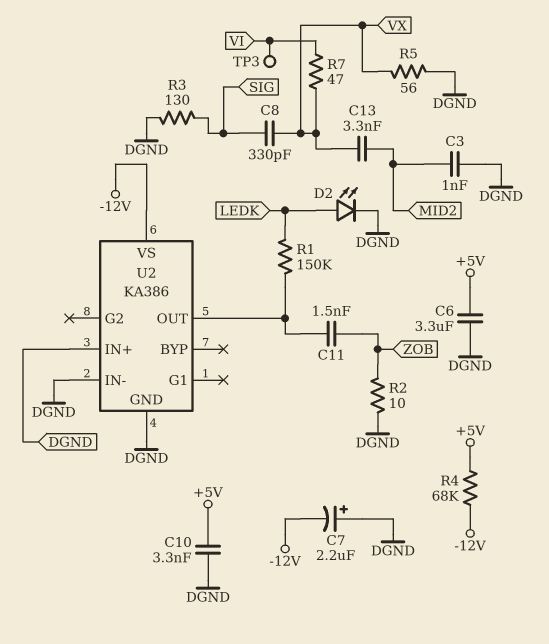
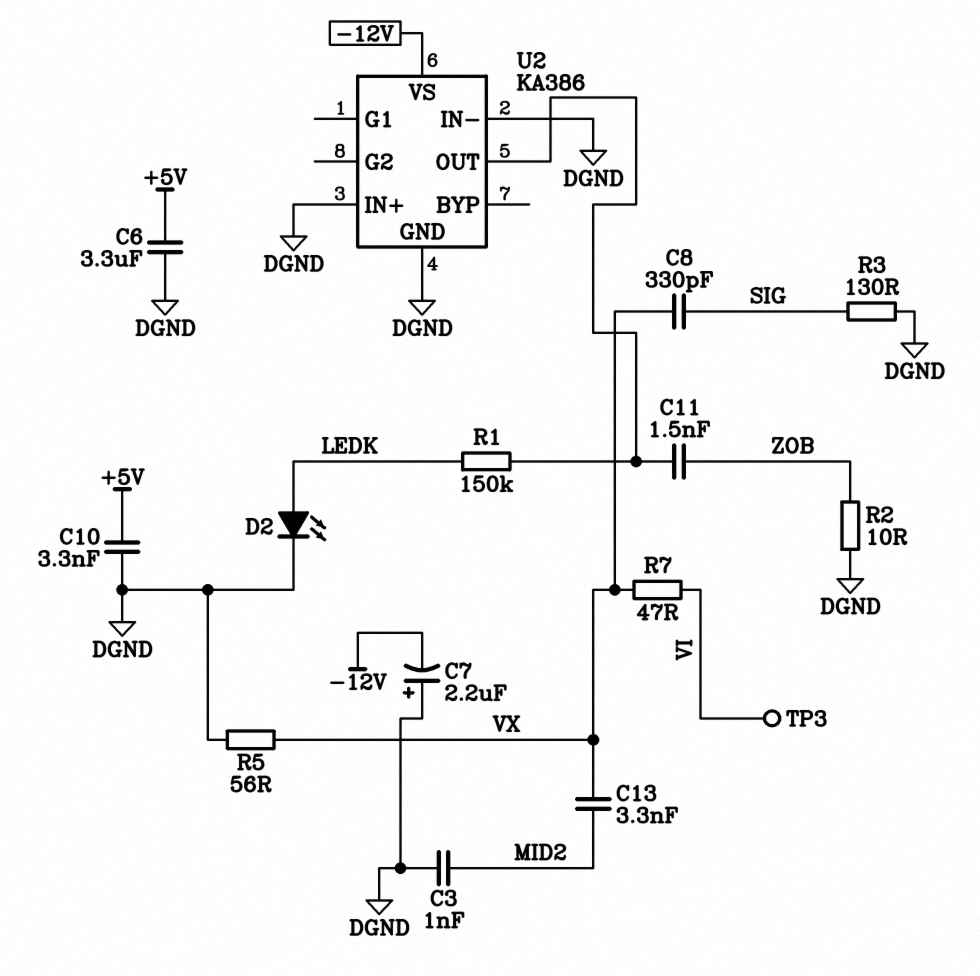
R4: 68k (+5V, -12V) -> none

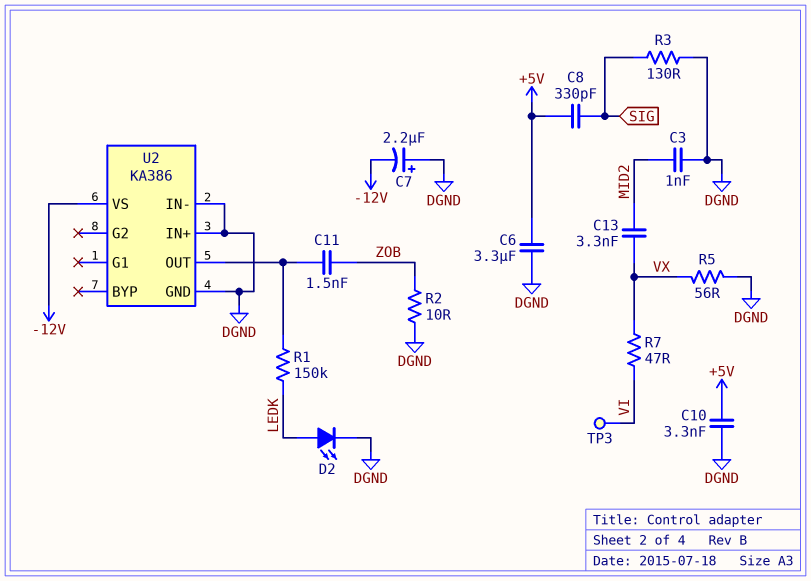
C8: 330pF (SIG, VX) -> 330pF (+5V, SIG)

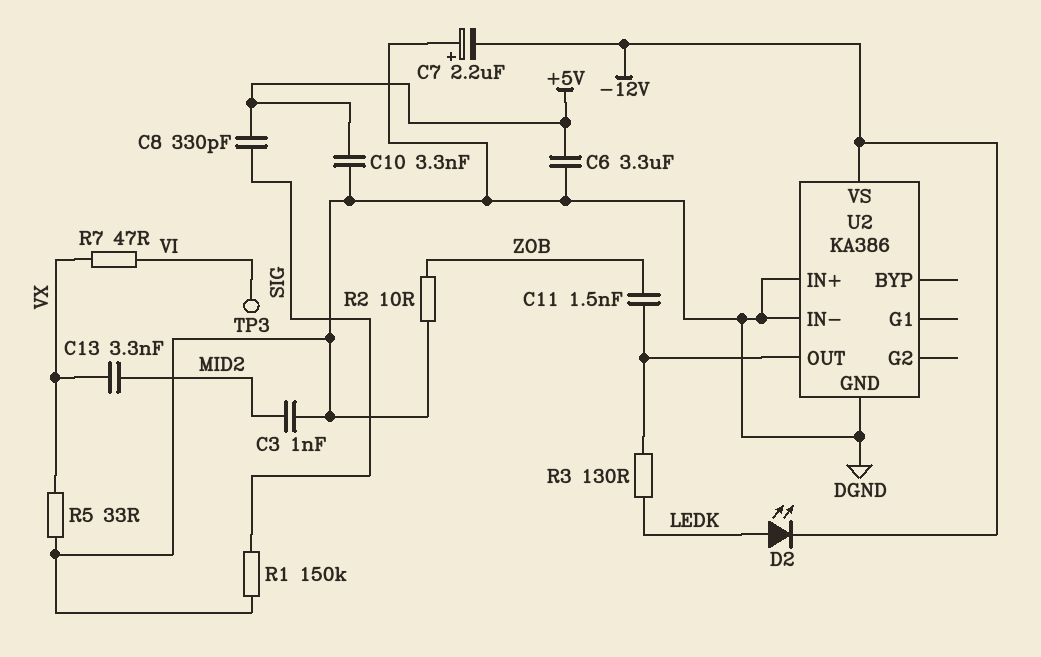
D2: LED (A LEDK, K DGND) -> LED (A LEDK, K -12V)
R1: 150k (LEDK, U2/OUT) -> 150k (DGND, SIG)
R3: 130 (DGND, SIG) -> 130 (LEDK, U2/OUT)
R5: 56 (DGND, VX) -> 33 (DGND, VX)

